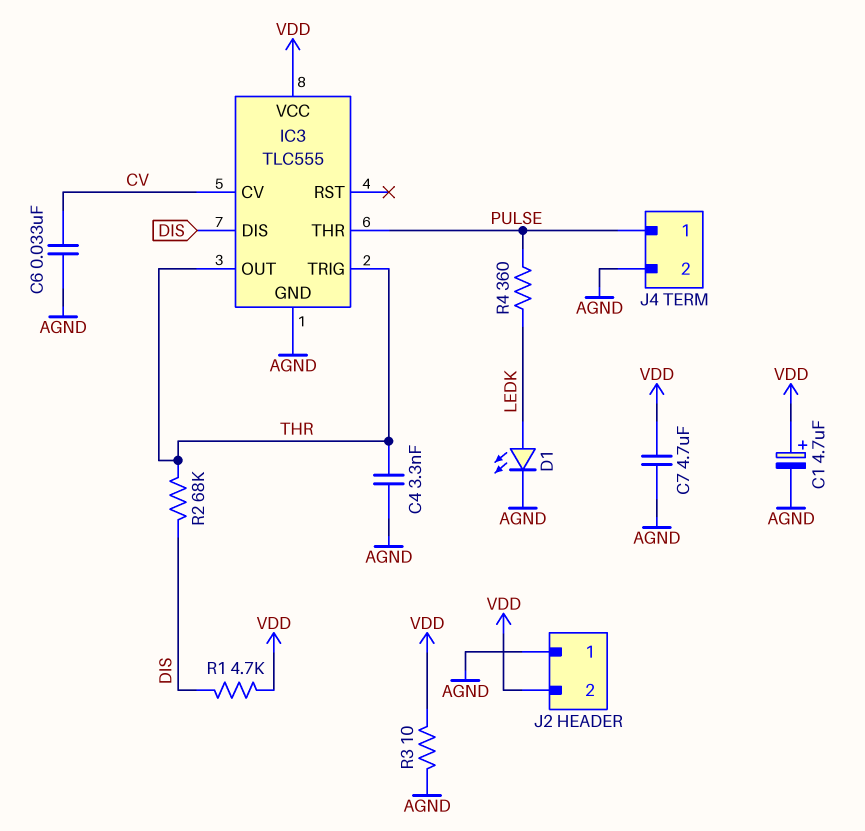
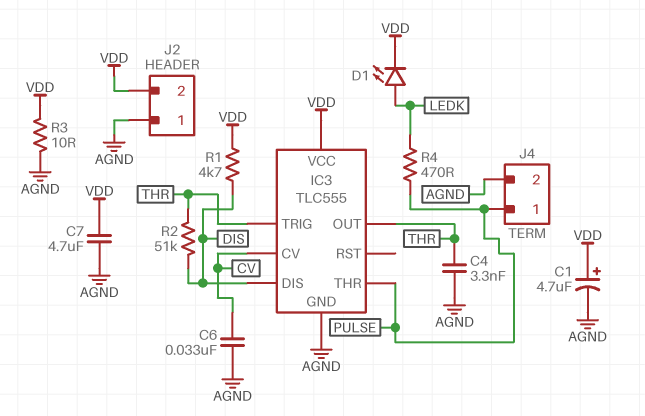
D1: LED (A LEDK, K AGND) -> LED (A LEDK, K VDD)
R2: 68k (DIS, THR) -> 51k (DIS, THR)
R4: 360 (LEDK, PULSE) -> 470 (LEDK, PULSE)

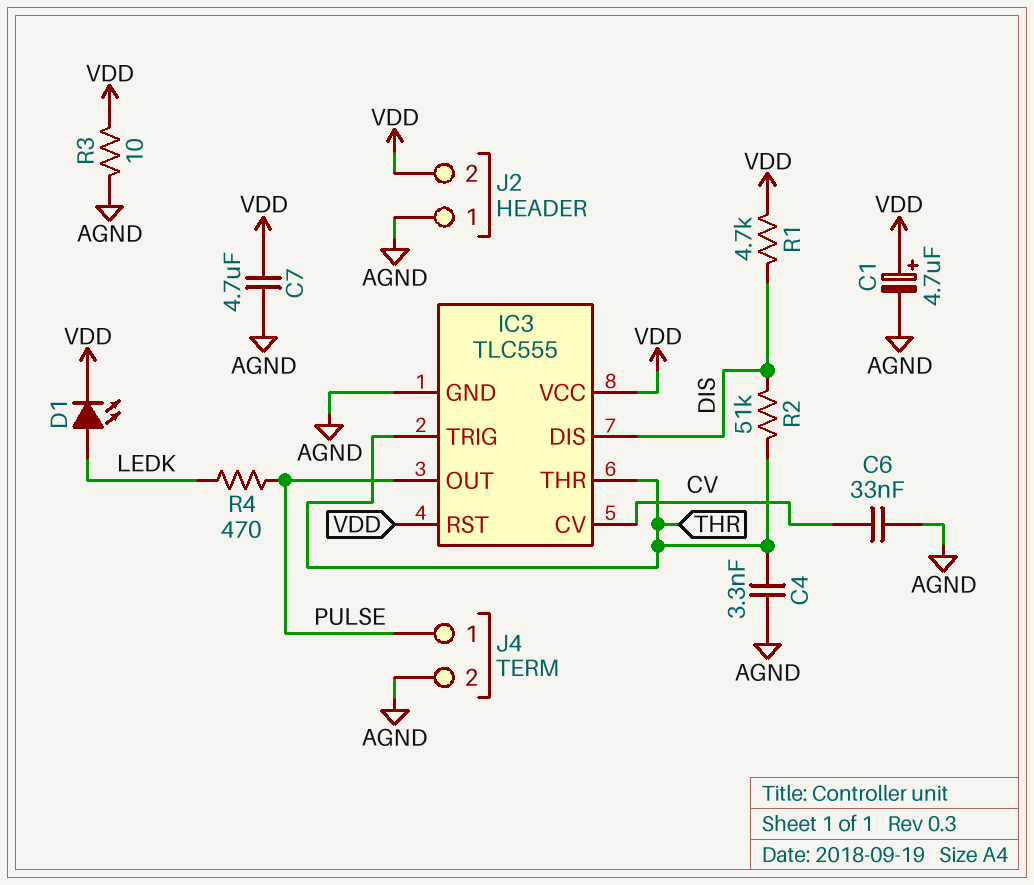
IC3 pin OUT: THR -> PULSE
IC3 pin RST: none -> VDD
IC3 pin THR: PULSE -> THR

